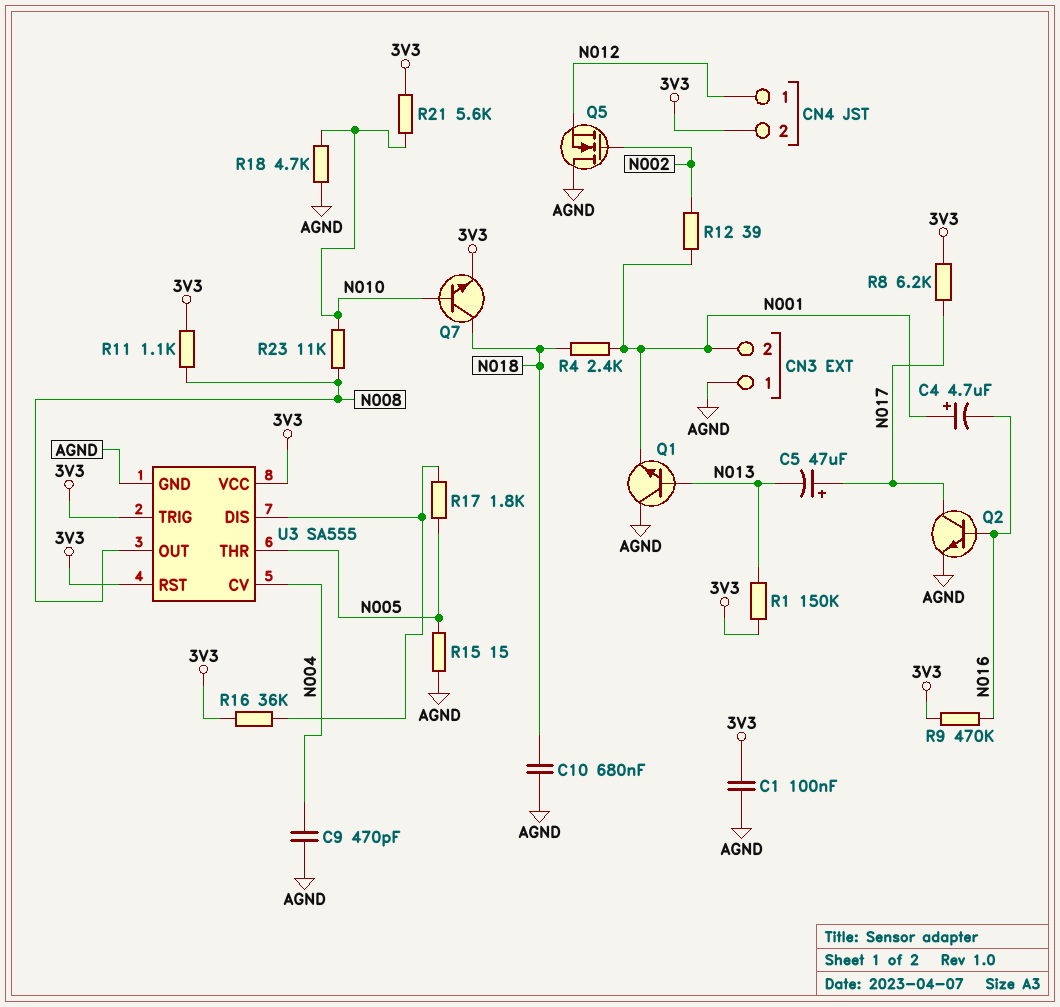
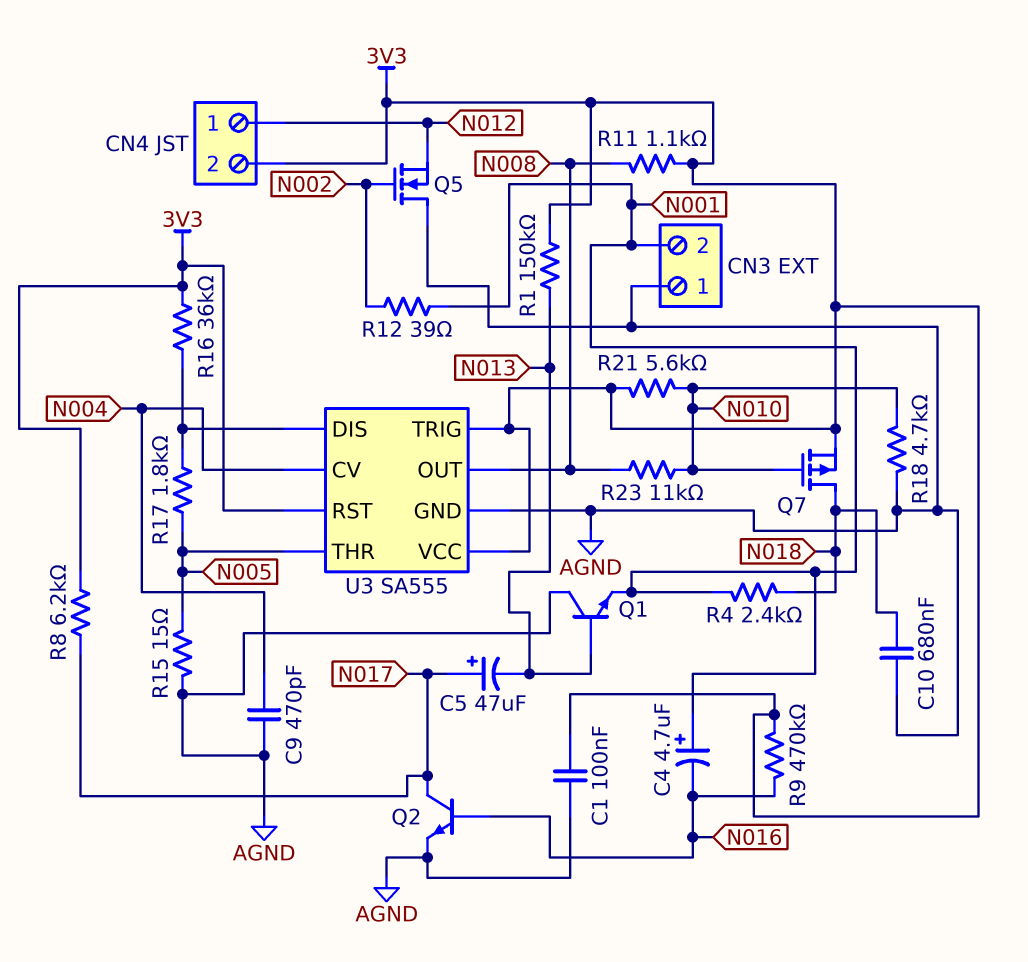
Q7: NPN (B N010, C N018, E 3V3) -> PMOS (G N010, D N018, S 3V3)

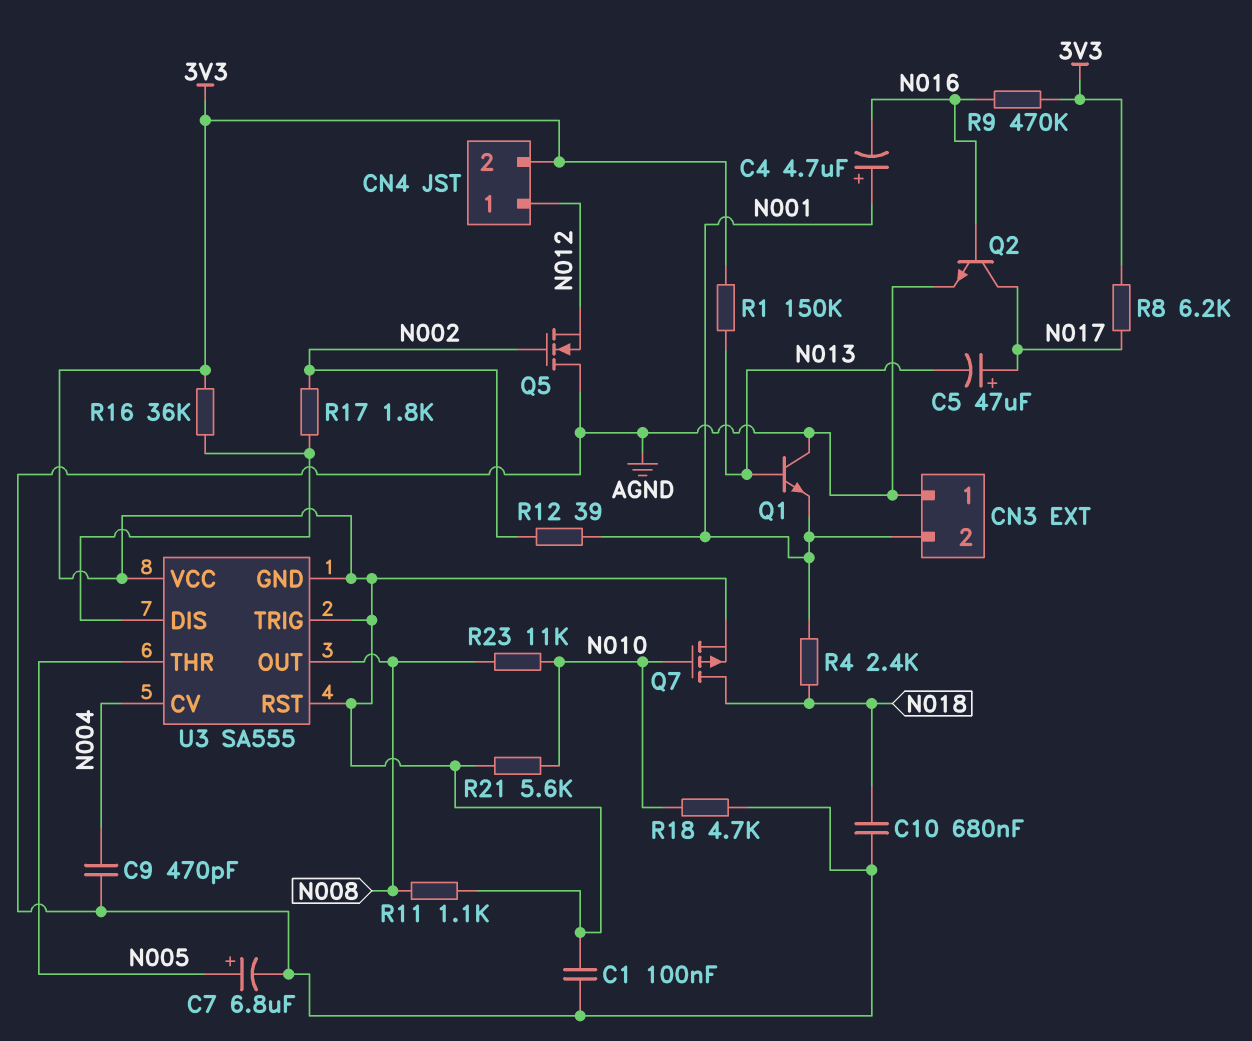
C7: none -> 6.8uF (plus N005, minus AGND)
R15: 15 (AGND, N005) -> none
R17: 1.8k (N005, U3/DIS) -> 1.8k (N002, U3/DIS)
U3 pin GND: AGND -> 3V3

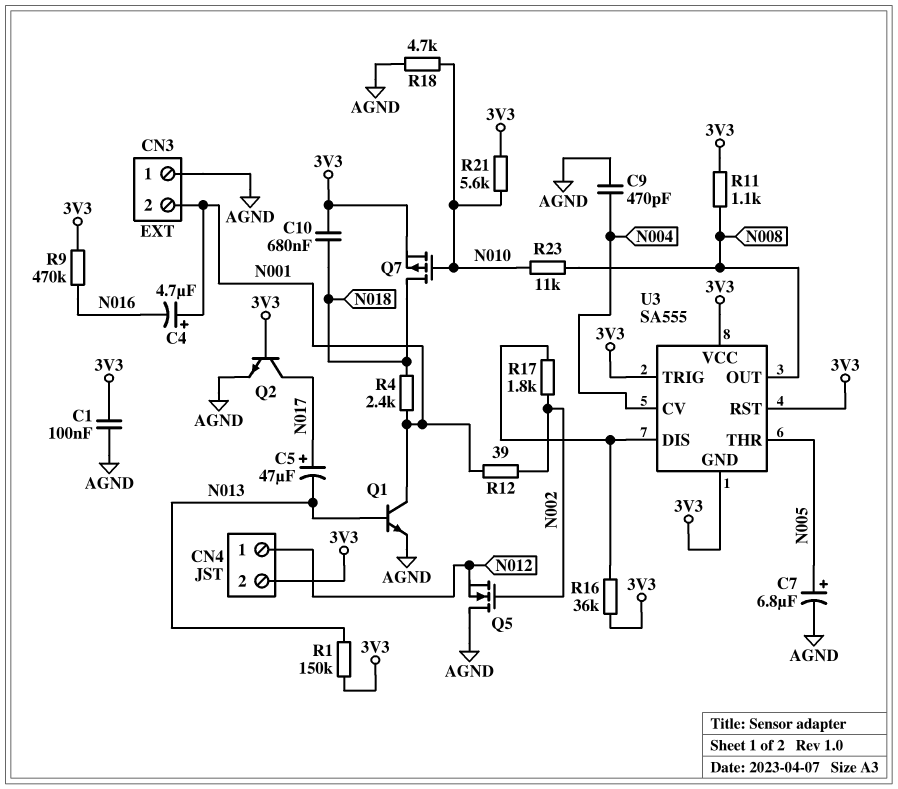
C10: 680nF (AGND, N018) -> 680nF (3V3, N018)
Q1: NPN (B N013, C AGND, E N001) -> NPN (B N013, C N001, E AGND)
Q2: NPN (B N016, C N017, E AGND) -> NPN (B 3V3, C N017, E AGND)
R8: 6.2k (3V3, N017) -> none

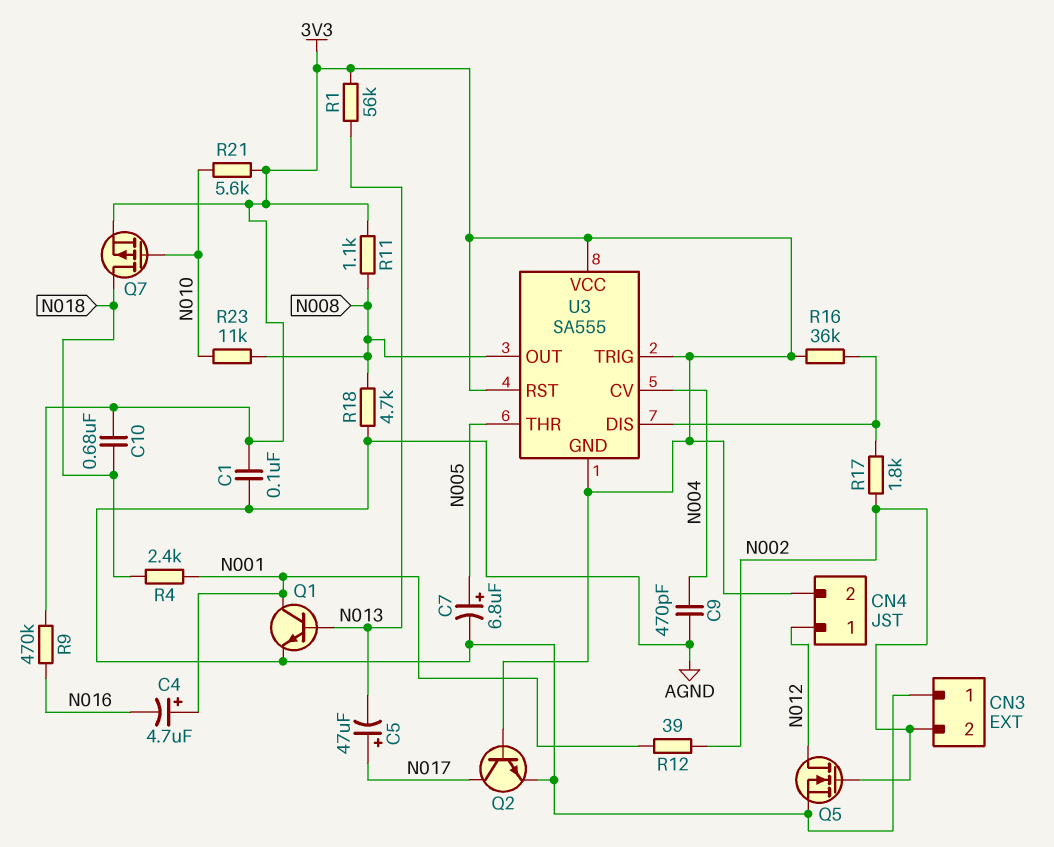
CN3 pin 2: N001 -> N002
Q5: NMOS (G N002, D AGND, S N012) -> NMOS (G N002, D N012, S AGND)
R1: 150k (3V3, N013) -> 56k (3V3, N013)
R18: 4.7k (AGND, N010) -> 4.7k (AGND, N008)

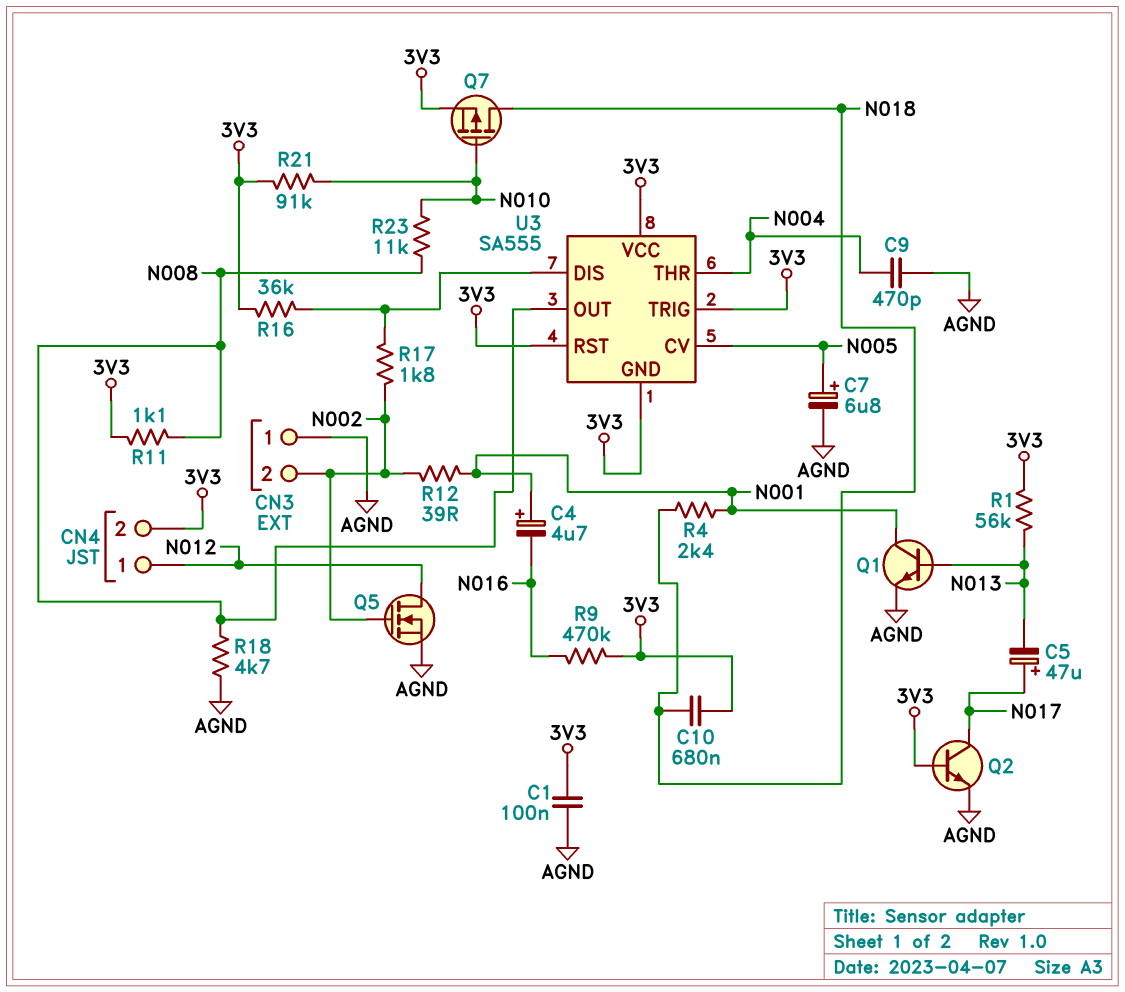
R21: 5.6k (3V3, N010) -> 91k (3V3, N010)
U3 pin CV: N004 -> N005
U3 pin THR: N005 -> N004

